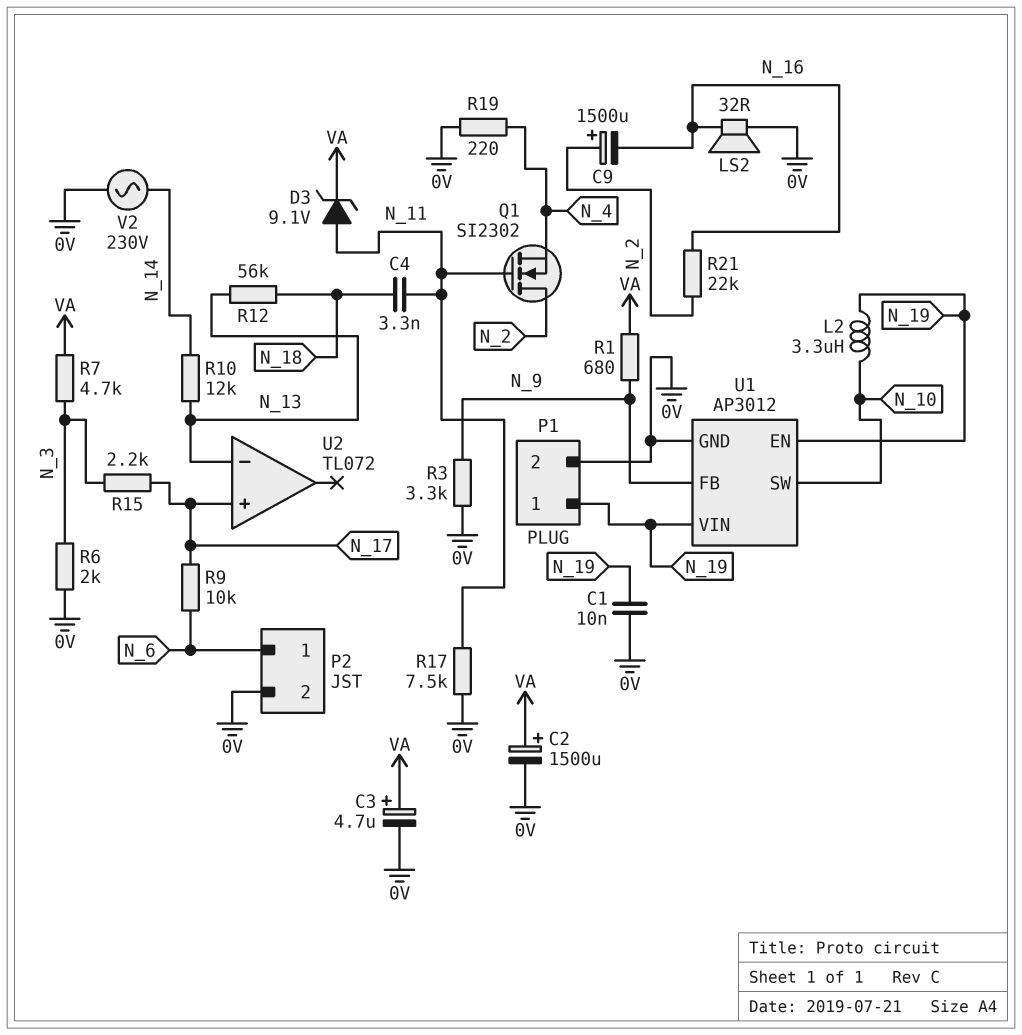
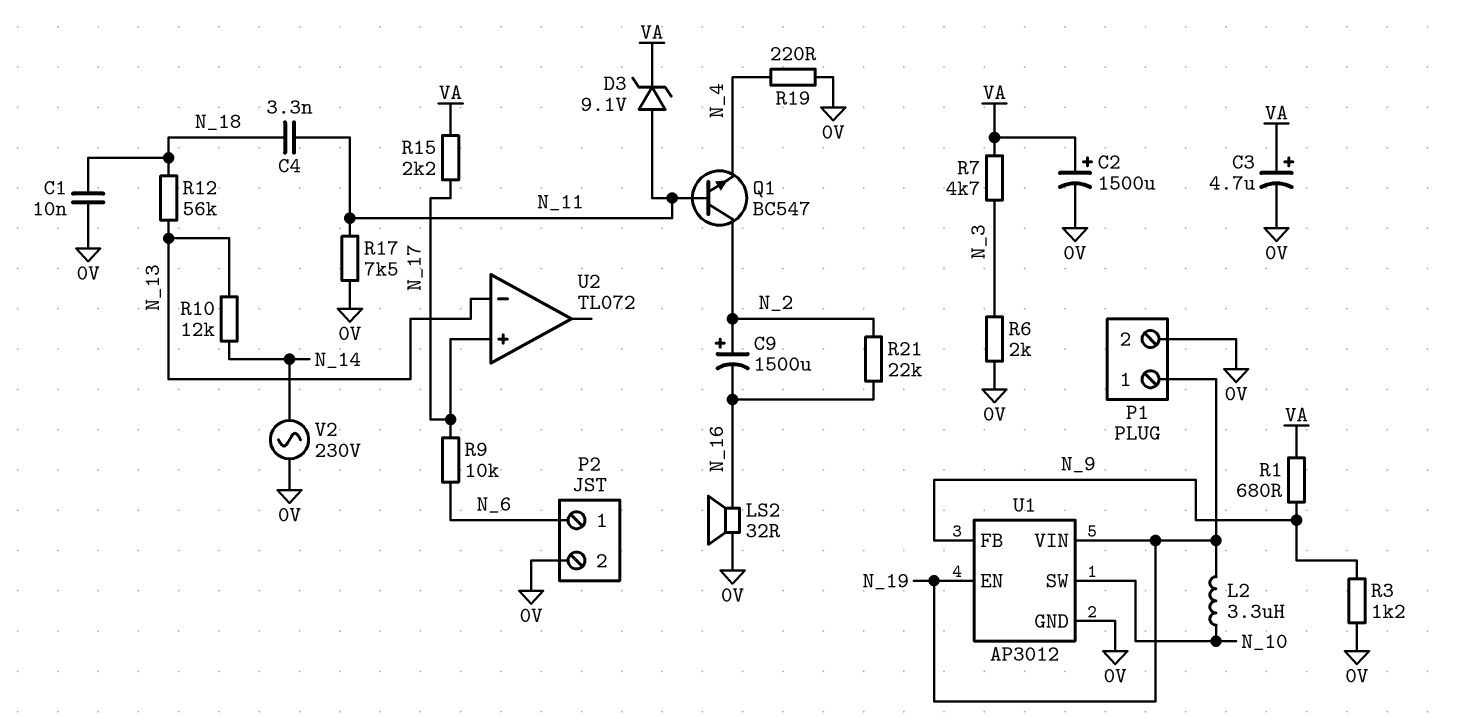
C1: 10nF (0V, N_19) -> 10nF (0V, N_18)
Q1: NMOS SI2302 (G N_11, D N_2, S N_4) -> NPN BC547 (B N_11, C N_2, E N_4)
R3: 3.3k (0V, N_9) -> 1.2k (0V, N_9)
R15: 2.2k (N_3, N_17) -> 2.2k (N_17, VA)

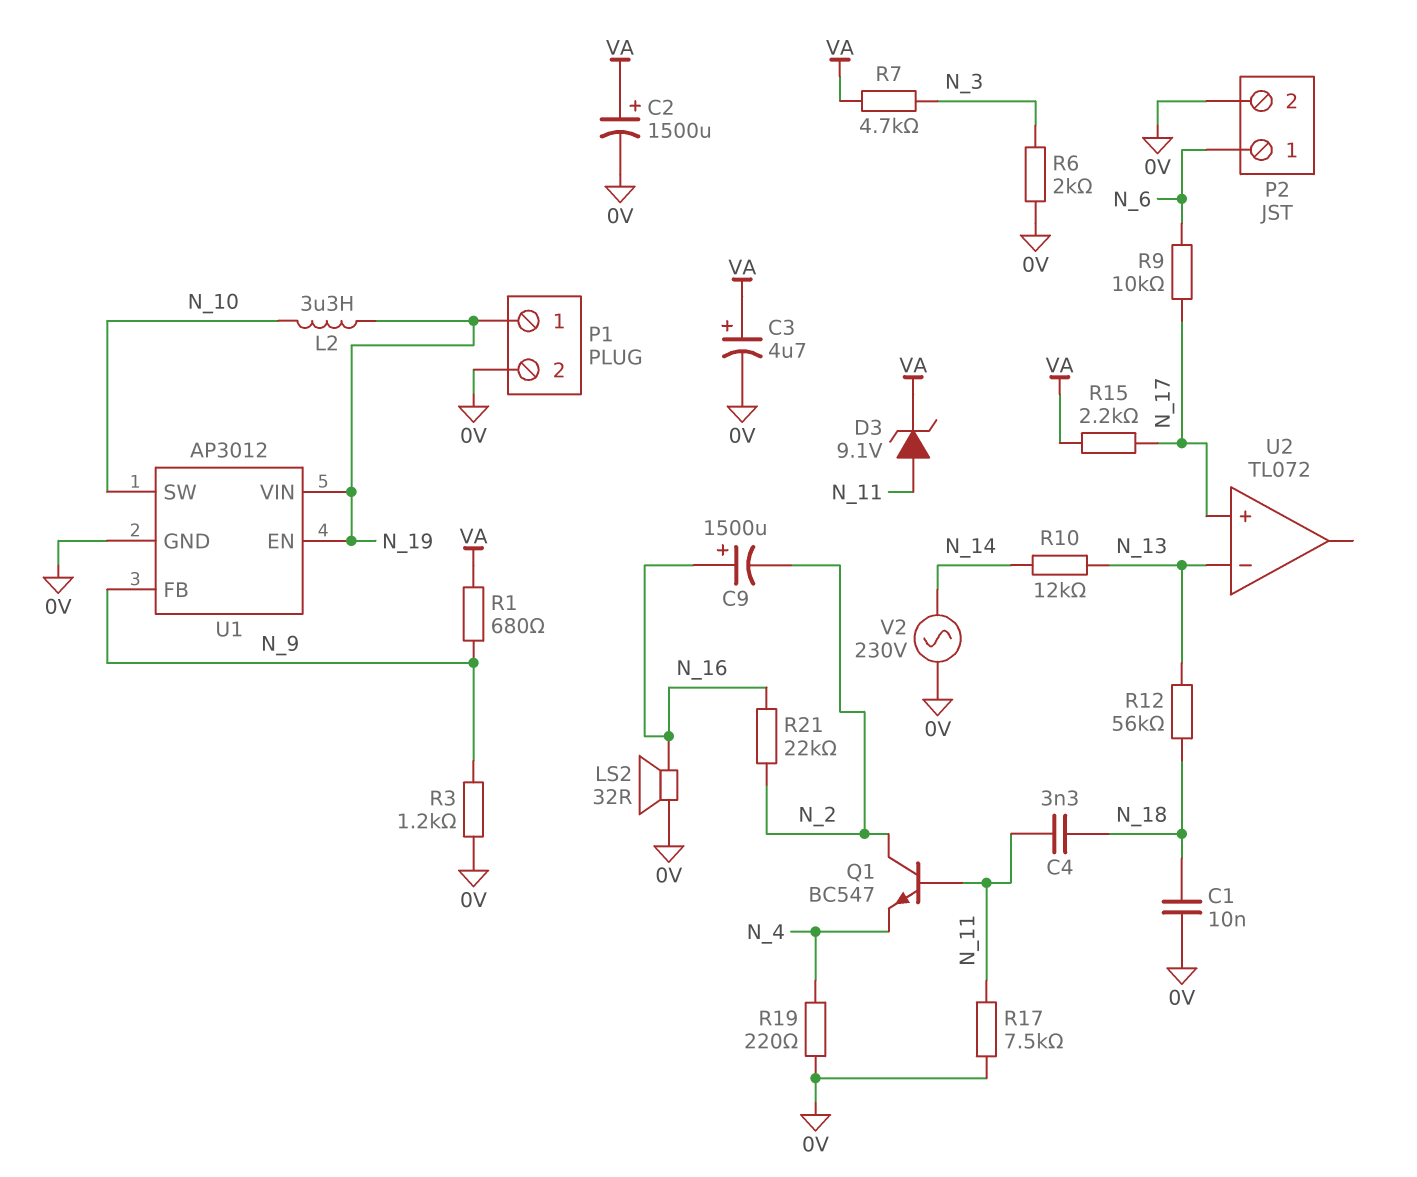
C9: 1500uF (plus N_2, minus N_16) -> 1500uF (plus N_16, minus N_2)

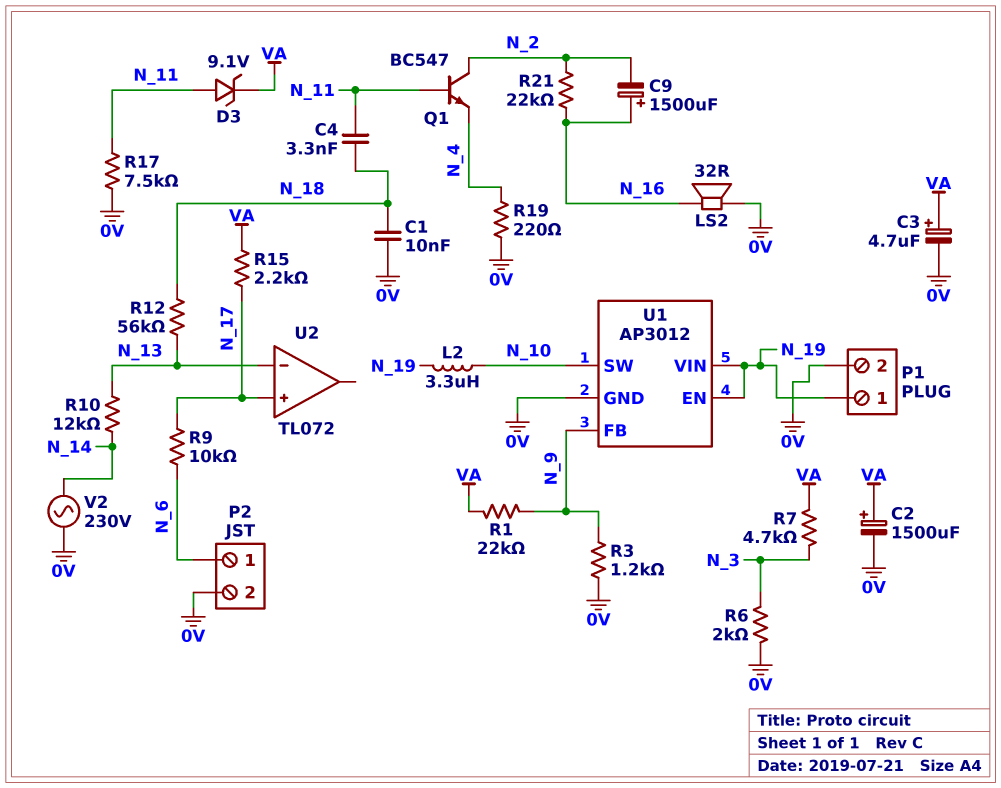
R1: 680 (N_9, VA) -> 22k (N_9, VA)

